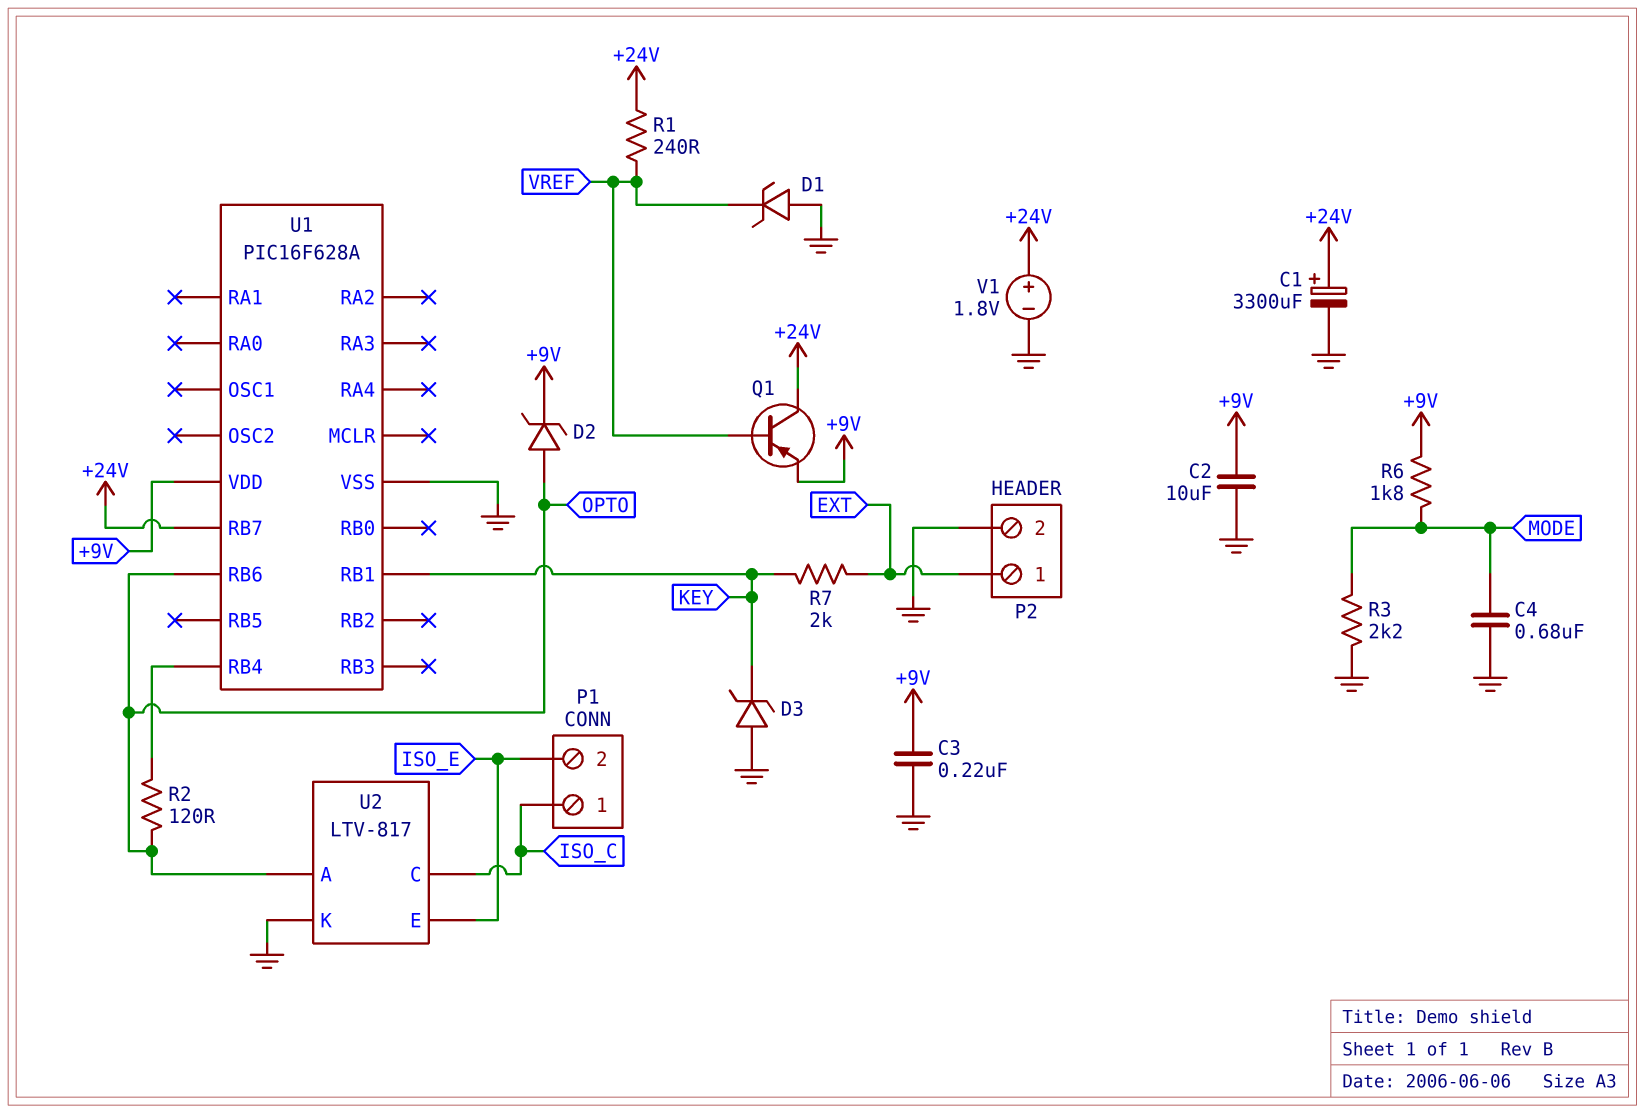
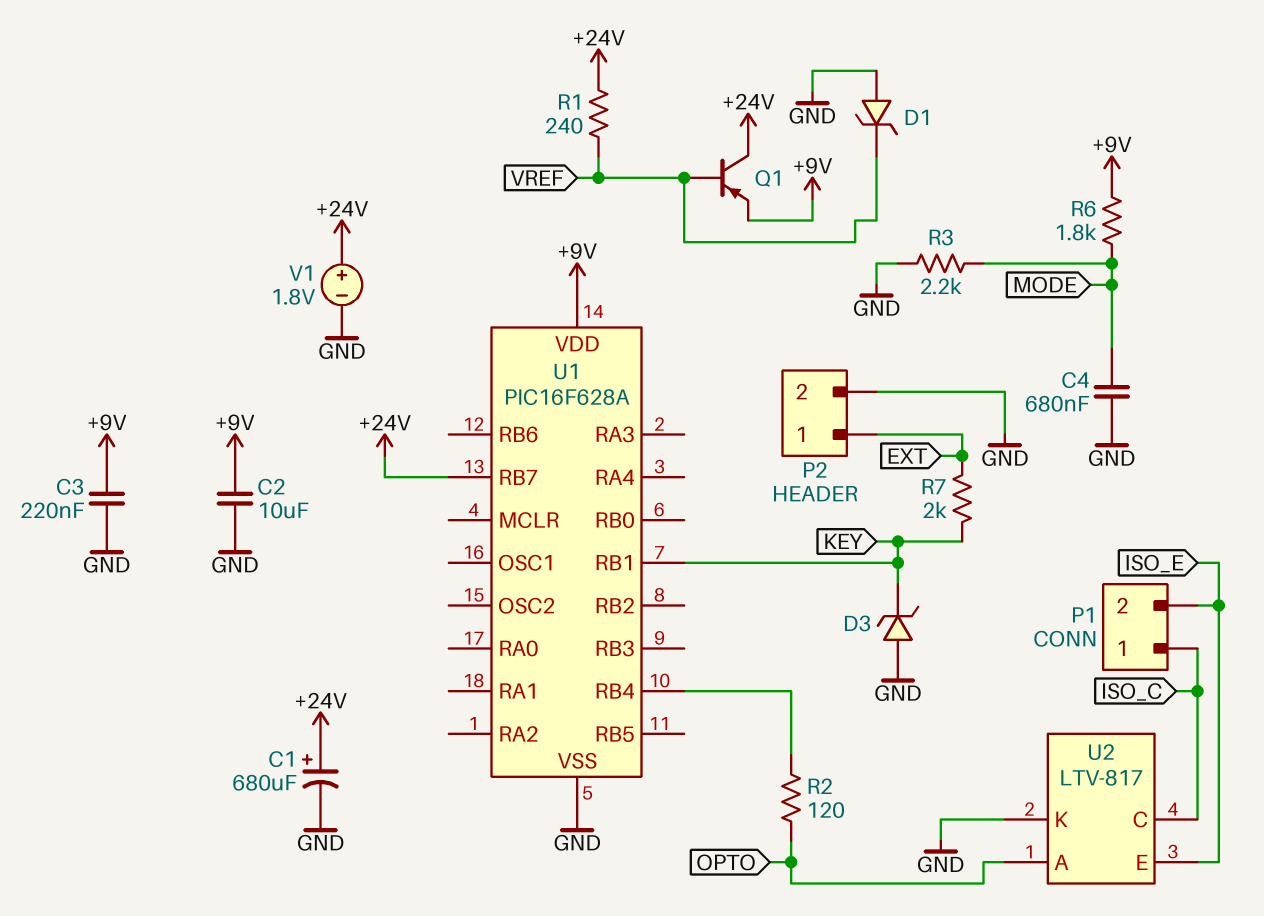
C1: 3300uF (plus +24V, minus GND) -> 680uF (plus +24V, minus GND)
D2: zener (A OPTO, K +9V) -> none
U1 pin RB6: OPTO -> none

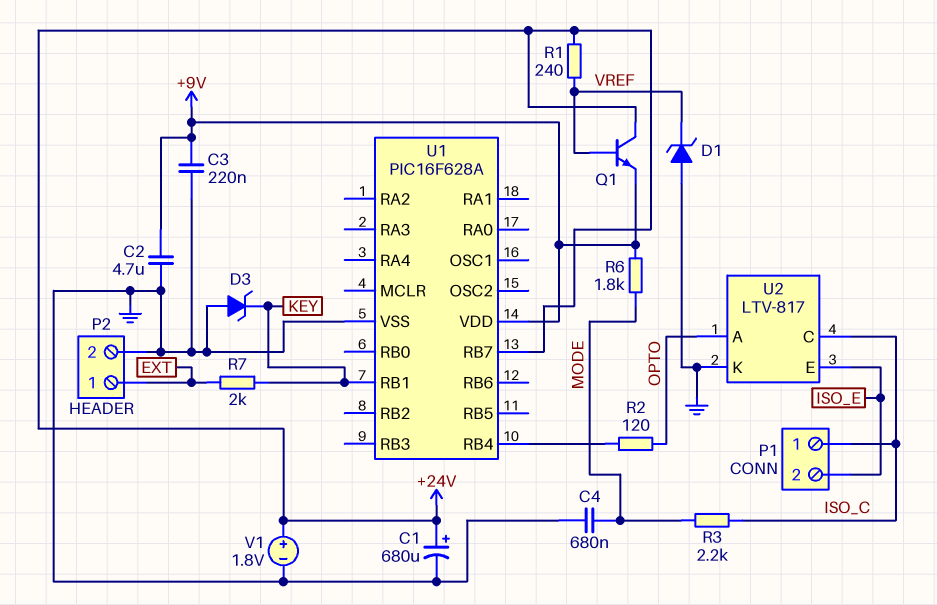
C2: 10uF (+9V, GND) -> 4.7uF (+9V, GND)
Q1: PNP (B VREF, C +24V, E +9V) -> NPN (B VREF, C +24V, E +9V)
R3: 2.2k (GND, MODE) -> 2.2k (ISO_C, MODE)

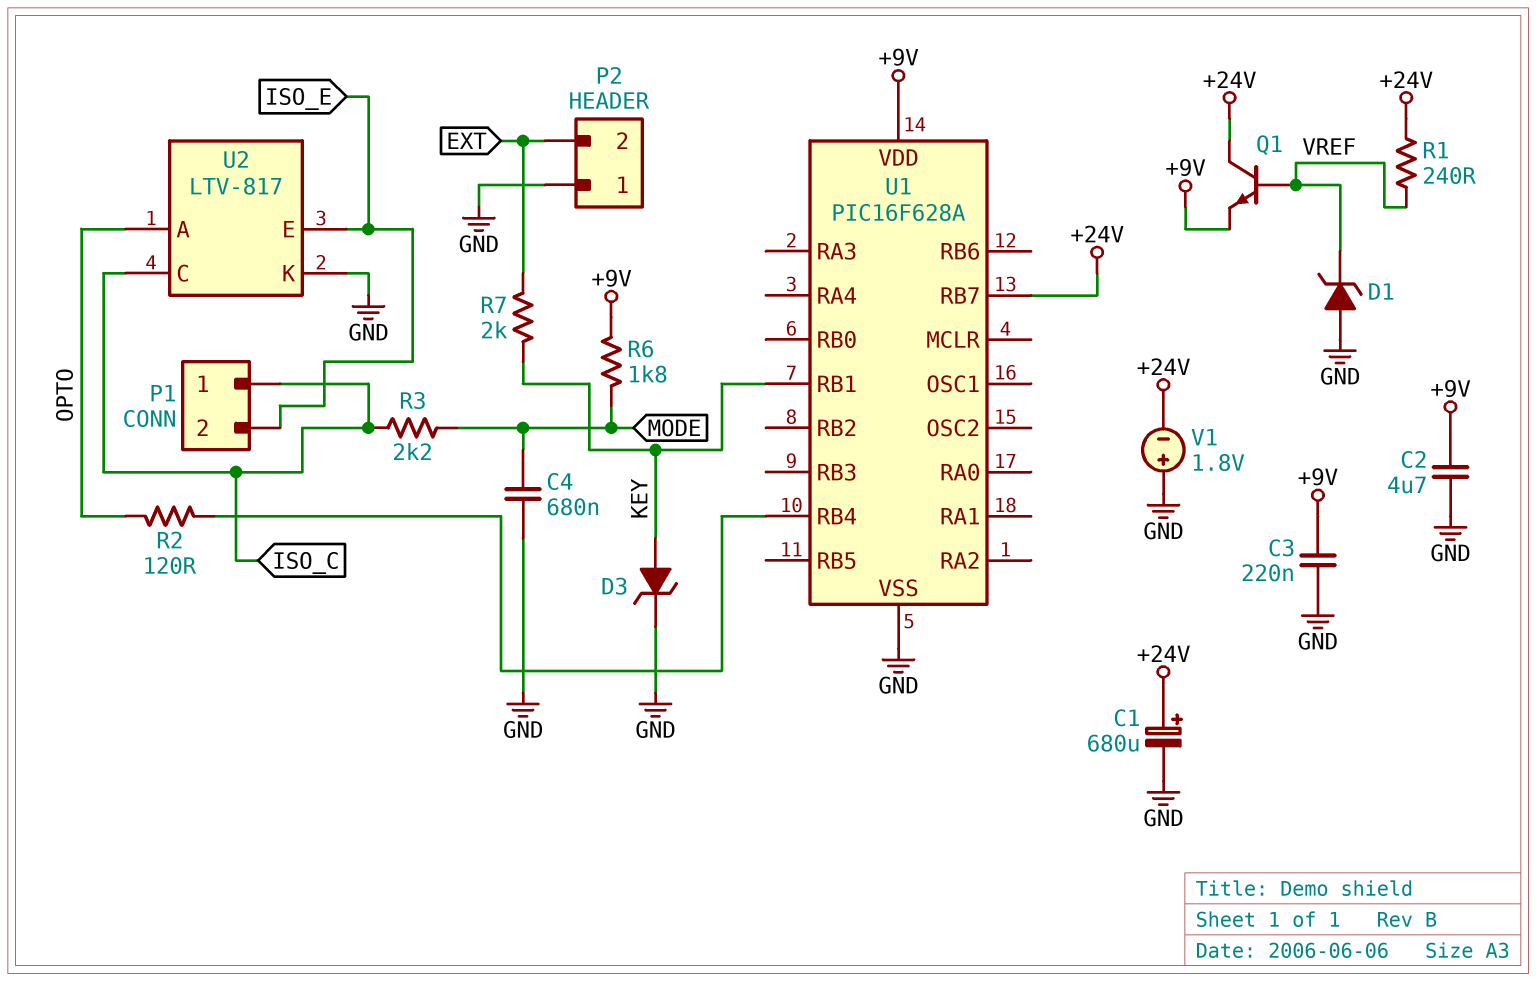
D3: zener (A GND, K KEY) -> zener (A KEY, K GND)
P2 pin 1: EXT -> GND
P2 pin 2: GND -> EXT
V1: 1.8V (plus +24V, minus GND) -> 1.8V (plus GND, minus +24V)

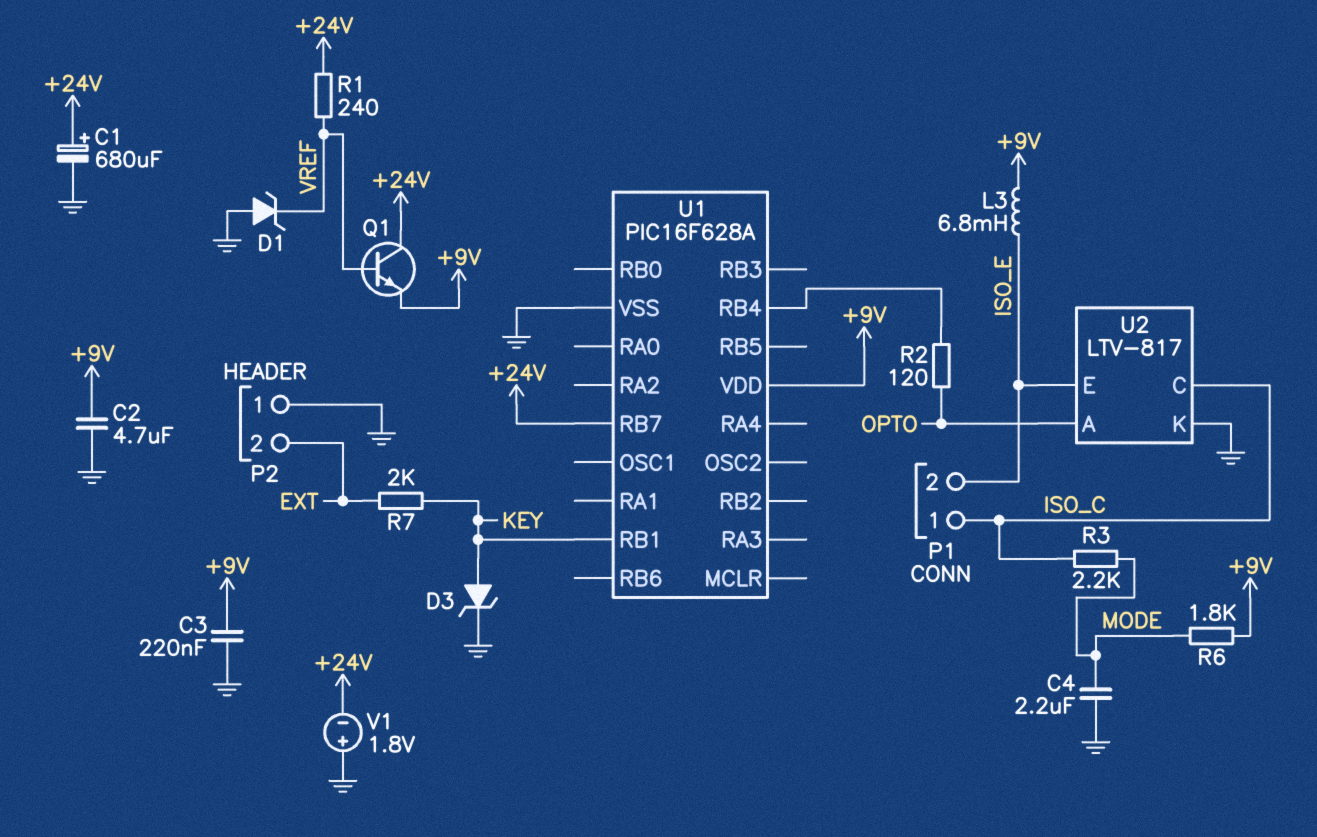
C4: 680nF (GND, MODE) -> 2.2uF (GND, MODE)
L3: none -> 6.8mH (+9V, ISO_E)

